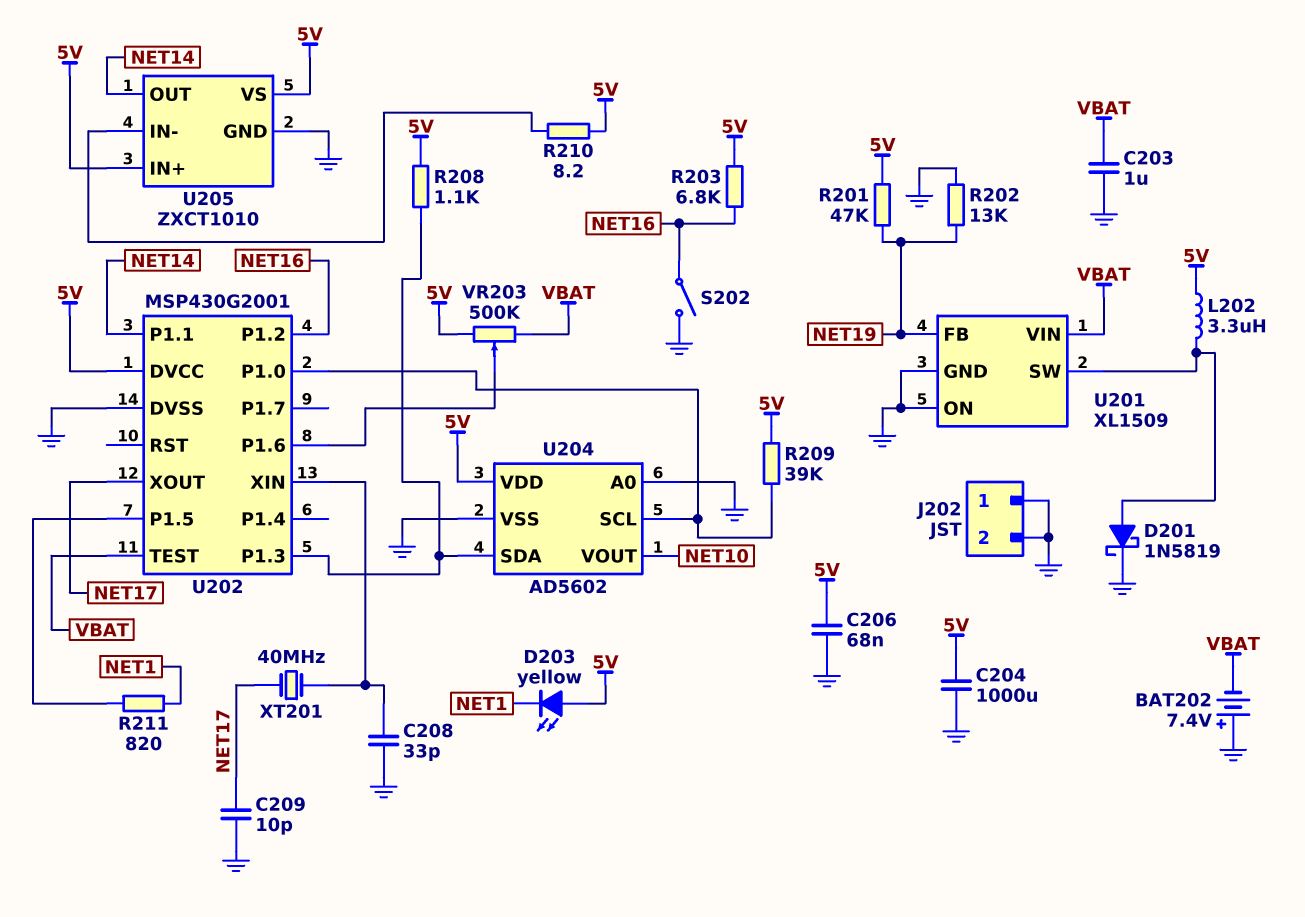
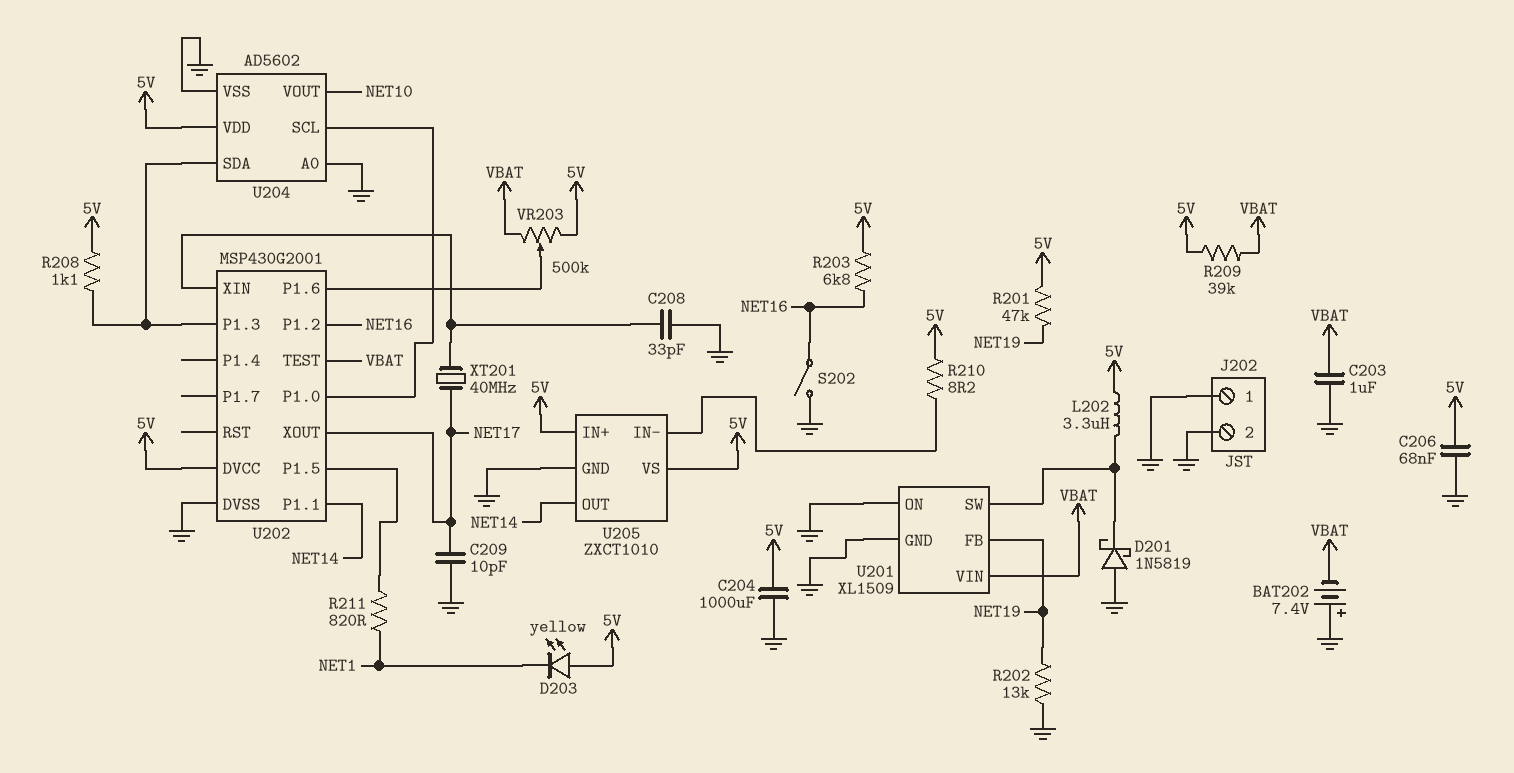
D201: schottky 1N5819 (A U201/SW, K GND) -> schottky 1N5819 (A GND, K U201/SW)
R209: 39k (5V, U202/P1.0) -> 39k (5V, VBAT)

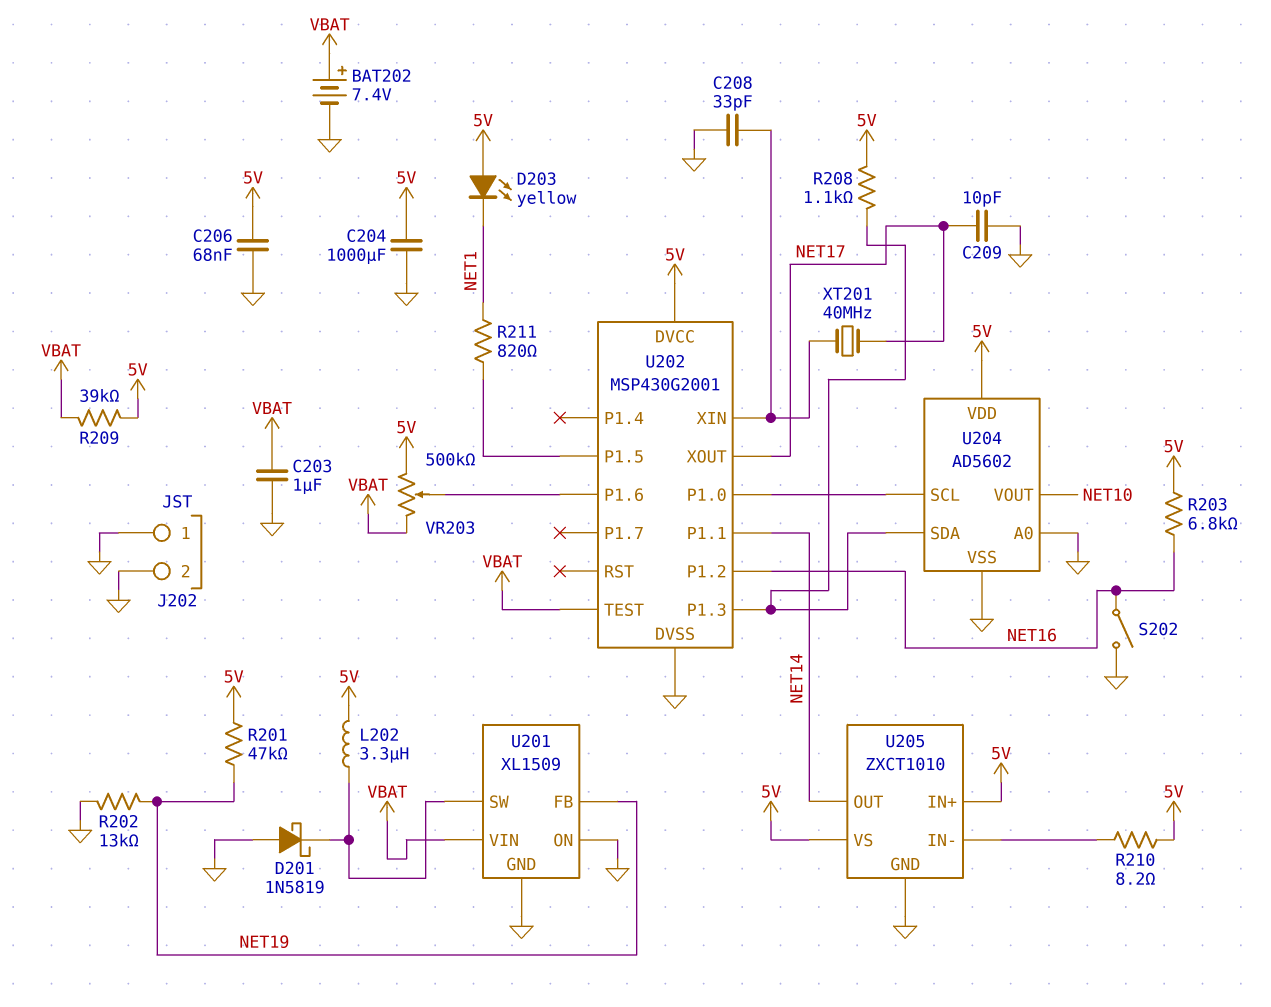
BAT202: 7.4V (plus GND, minus VBAT) -> 7.4V (plus VBAT, minus GND)

